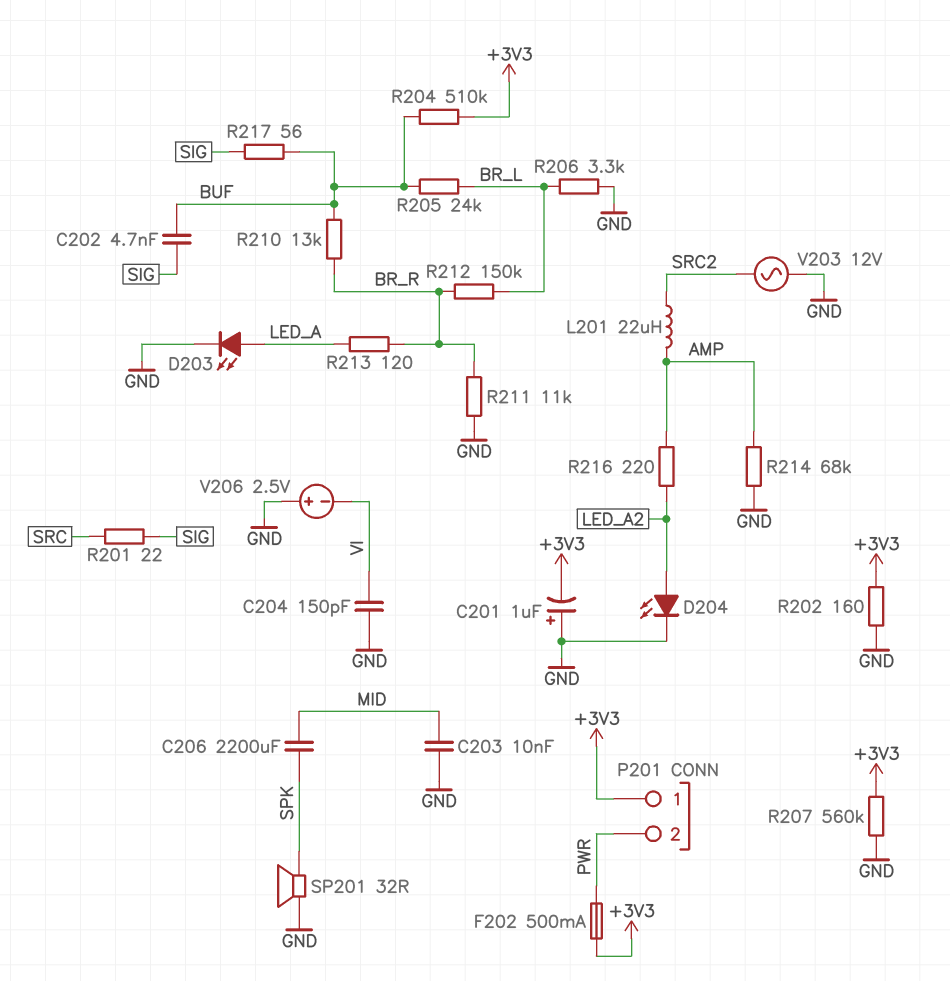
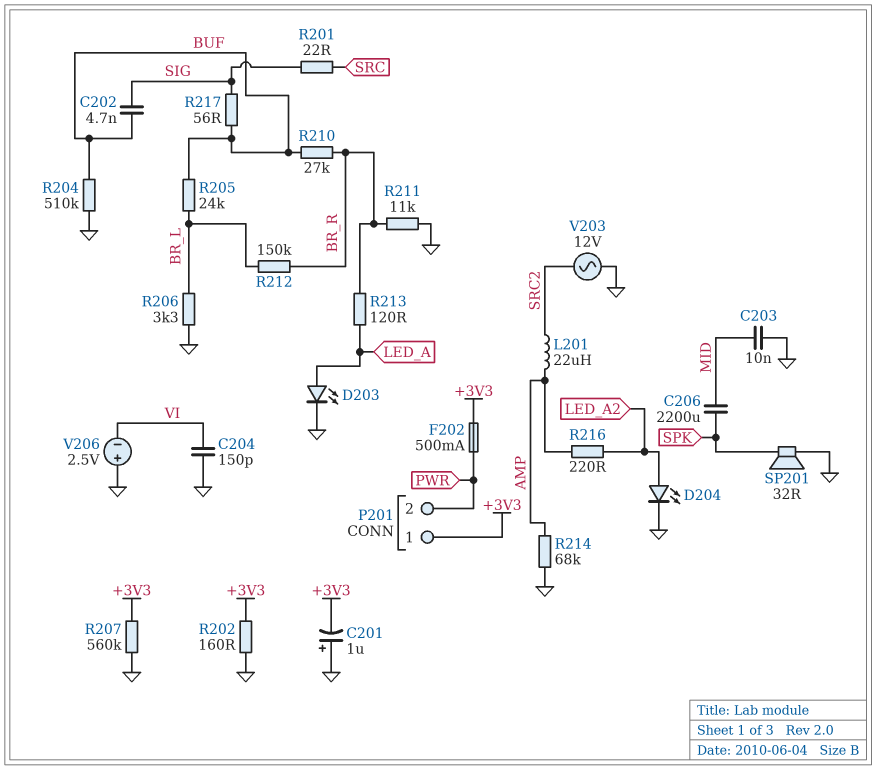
R204: 510k (+3V3, BUF) -> 510k (BUF, GND)
R210: 13k (BR_R, BUF) -> 27k (BR_R, BUF)

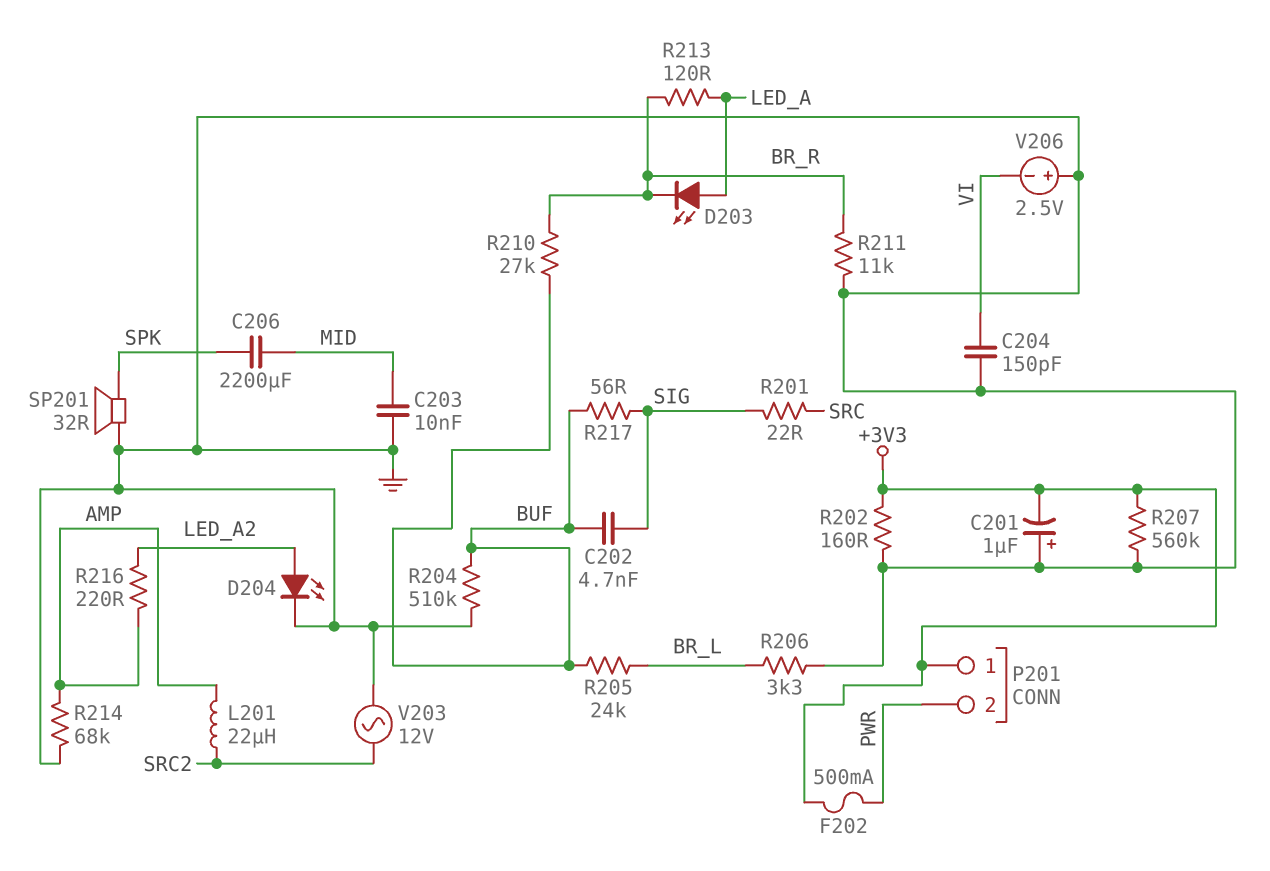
D203: LED (A LED_A, K GND) -> LED (A LED_A, K BR_R)
R212: 150k (BR_L, BR_R) -> none

